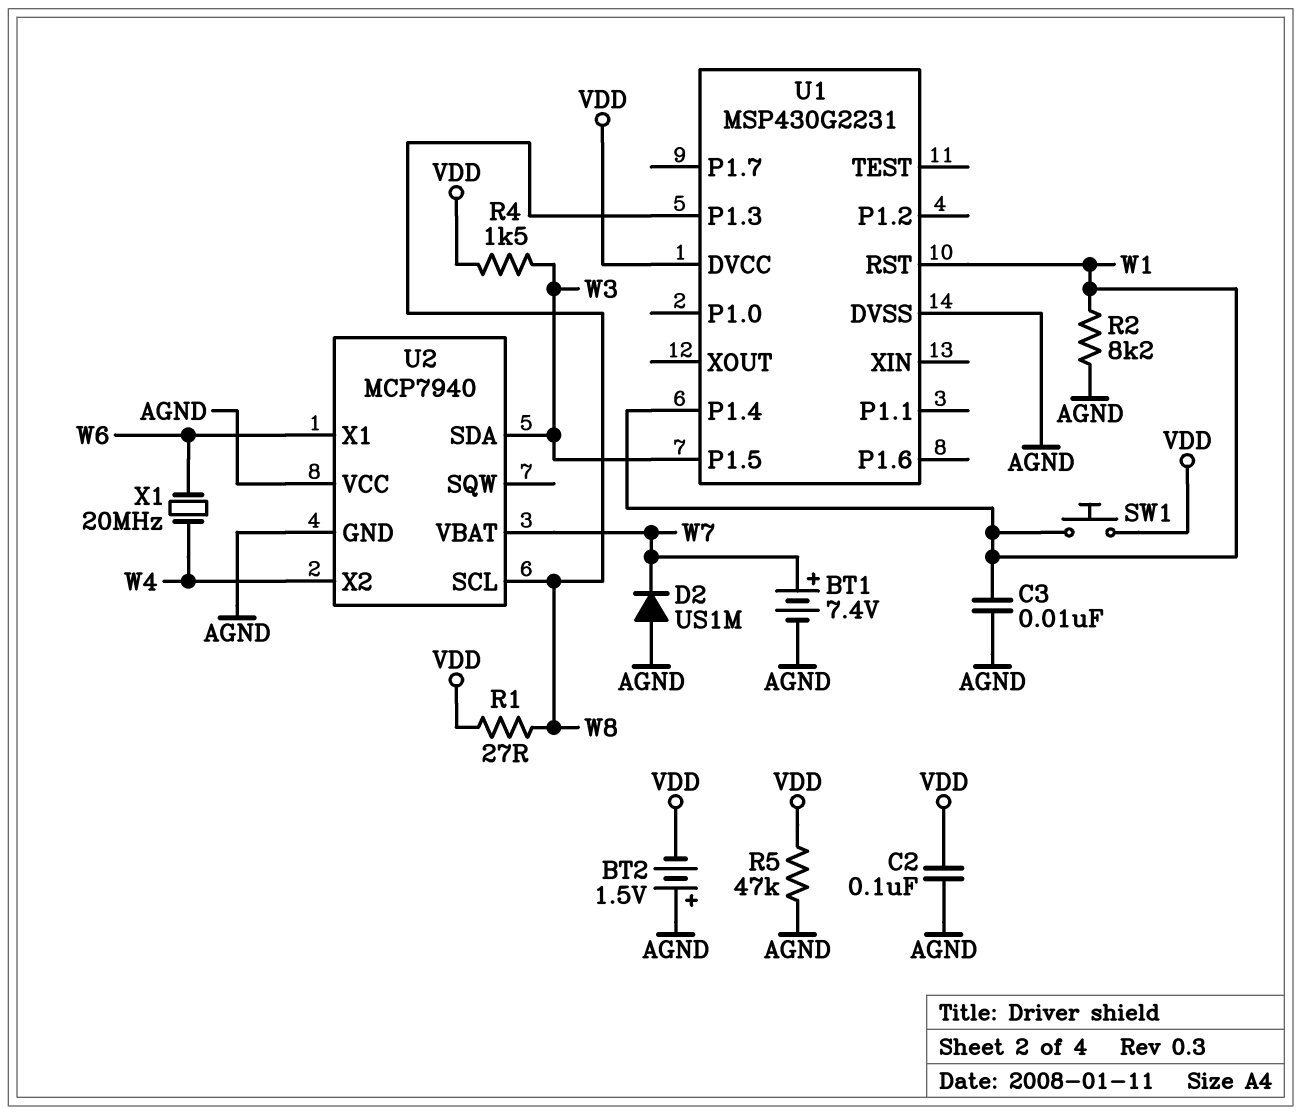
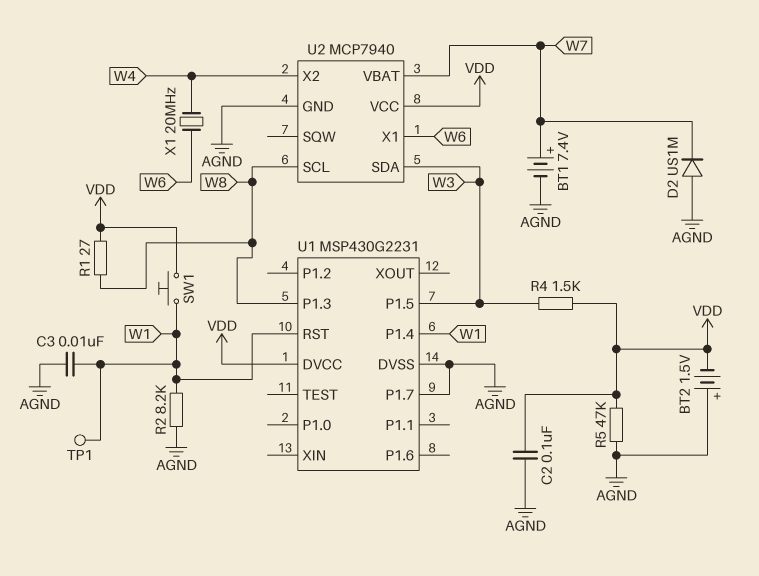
TP1: none -> test point (W1)
U1 pin P1.7: none -> AGND
U2 pin VCC: AGND -> VDD

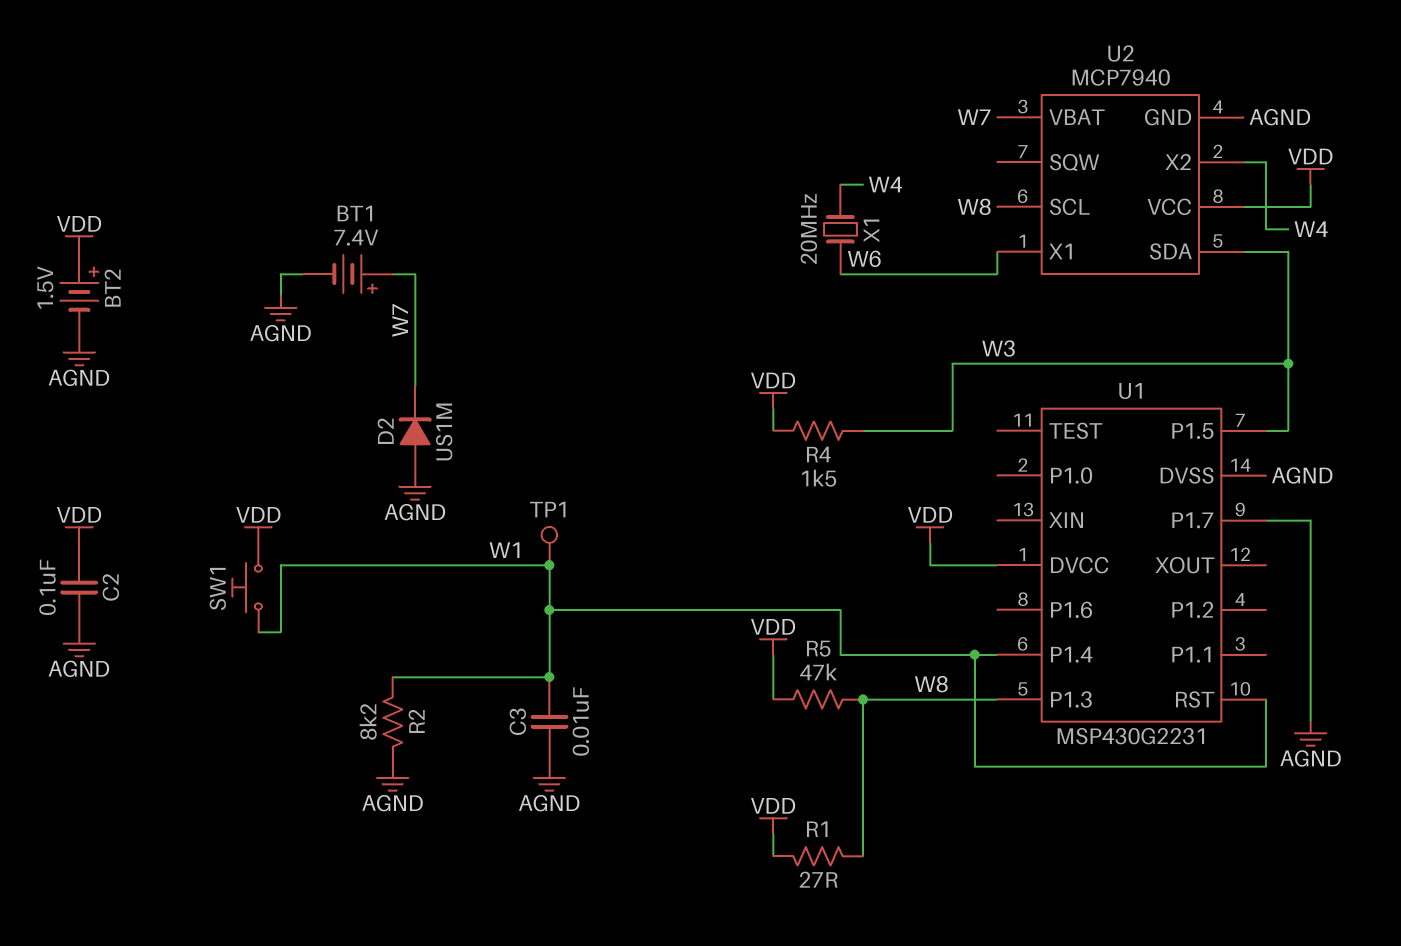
BT2: 1.5V (plus AGND, minus VDD) -> 1.5V (plus VDD, minus AGND)
R5: 47k (AGND, VDD) -> 47k (VDD, W8)

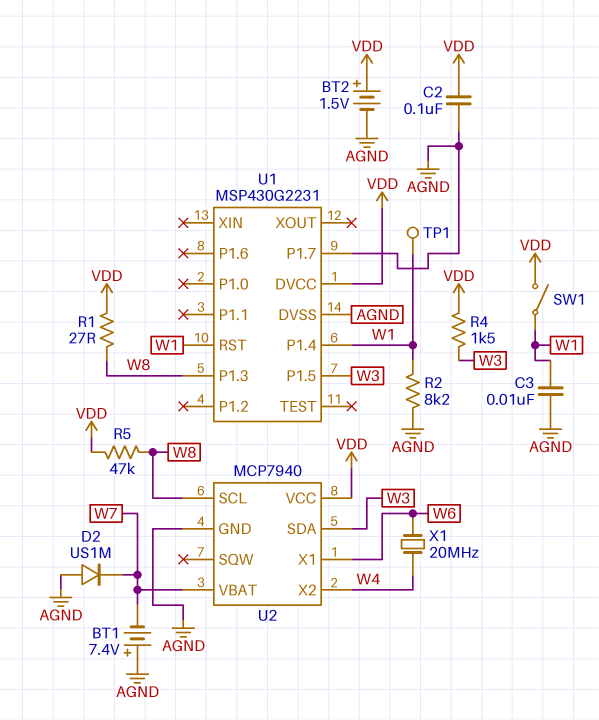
BT1: 7.4V (plus W7, minus AGND) -> 7.4V (plus AGND, minus W7)
SW1: button (VDD, W1) -> switch (VDD, W1)

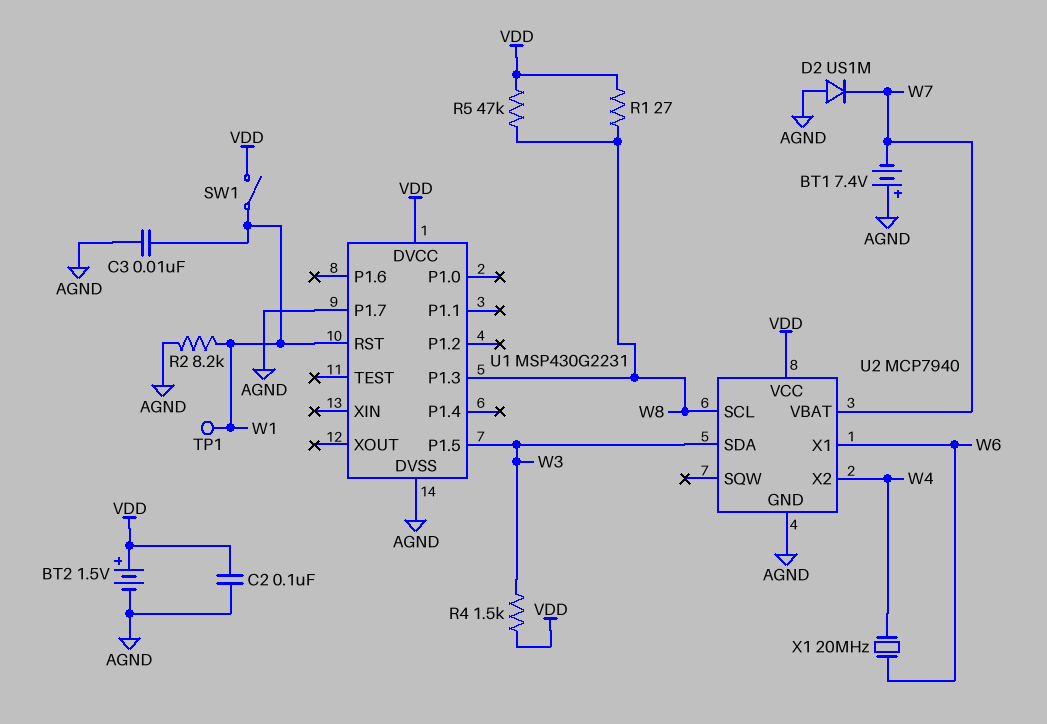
U1 pin P1.4: W1 -> none

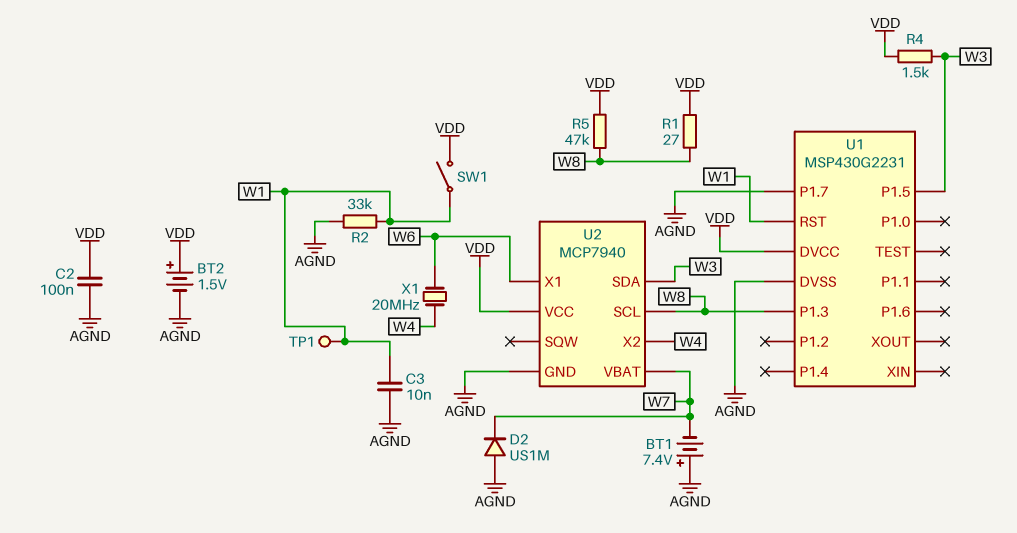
R2: 8.2k (AGND, W1) -> 33k (AGND, W1)

